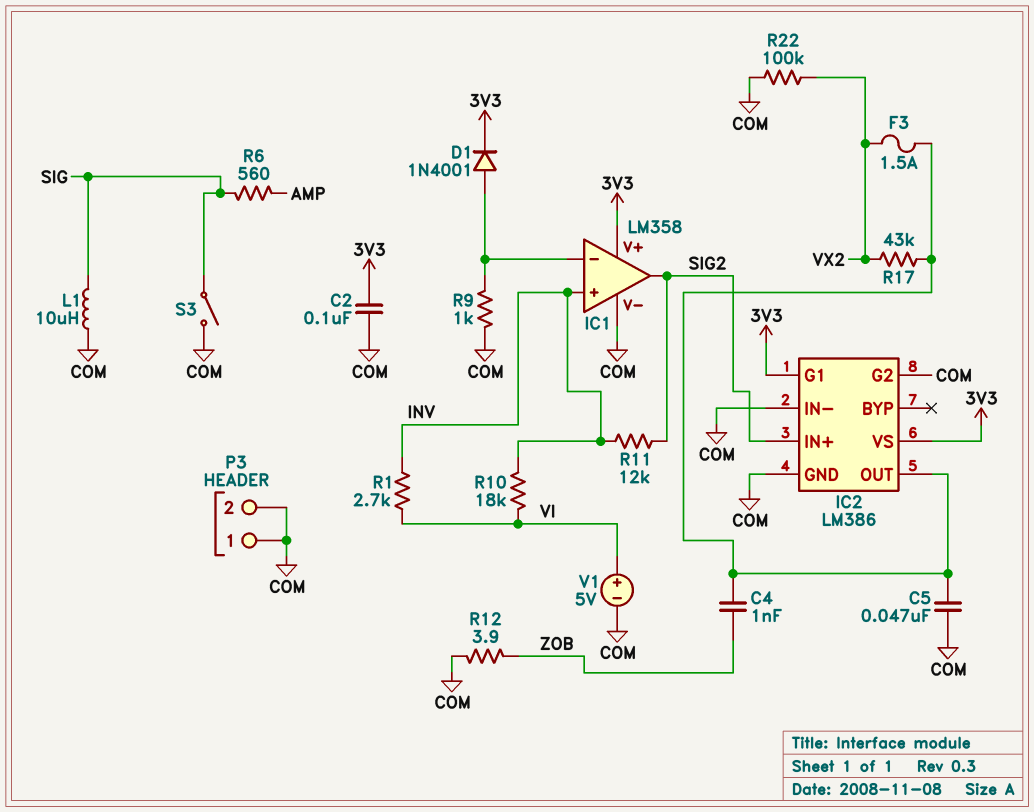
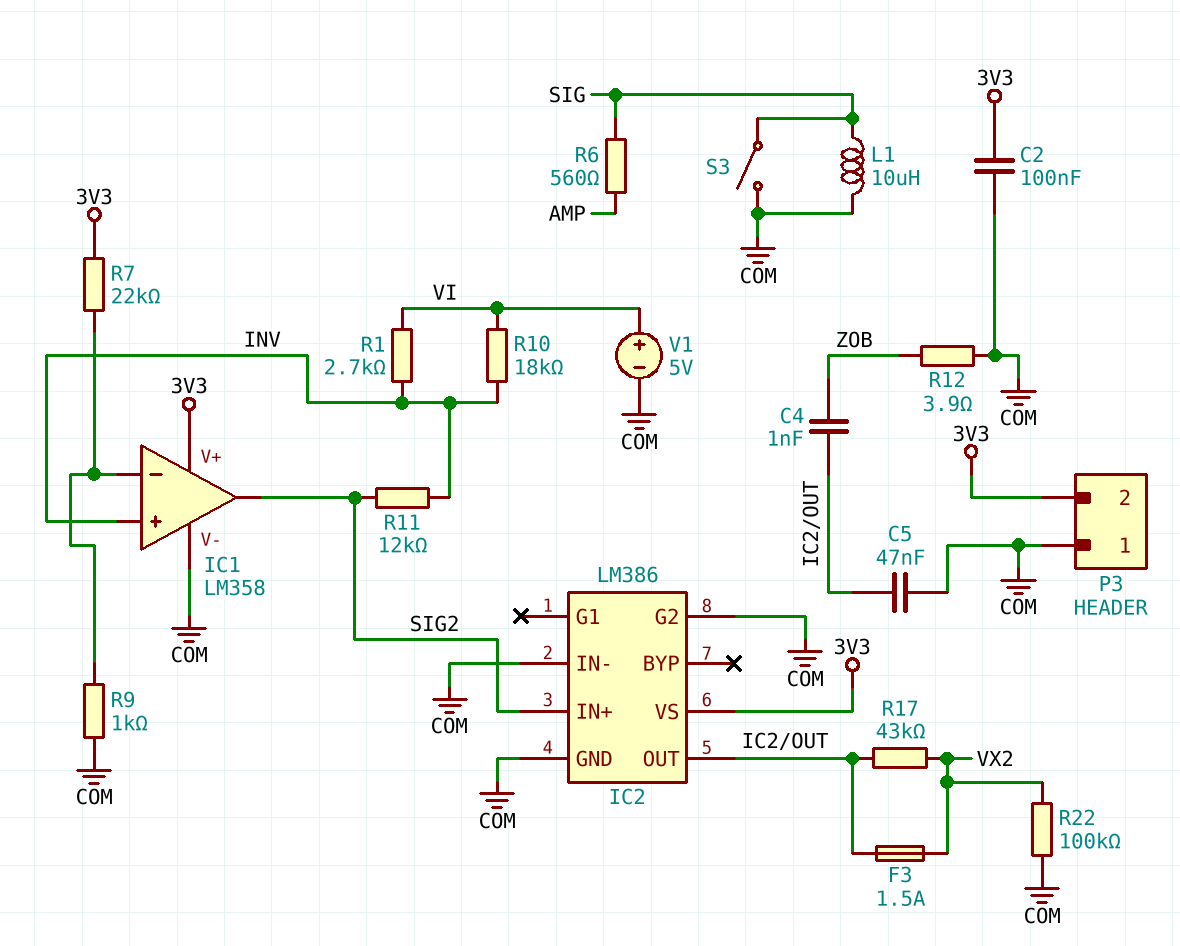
D1: diode 1N4001 (A IC1/in-, K 3V3) -> none
IC2 pin G1: 3V3 -> none
P3 pin 2: COM -> 3V3
R7: none -> 22k (3V3, IC1/in-)

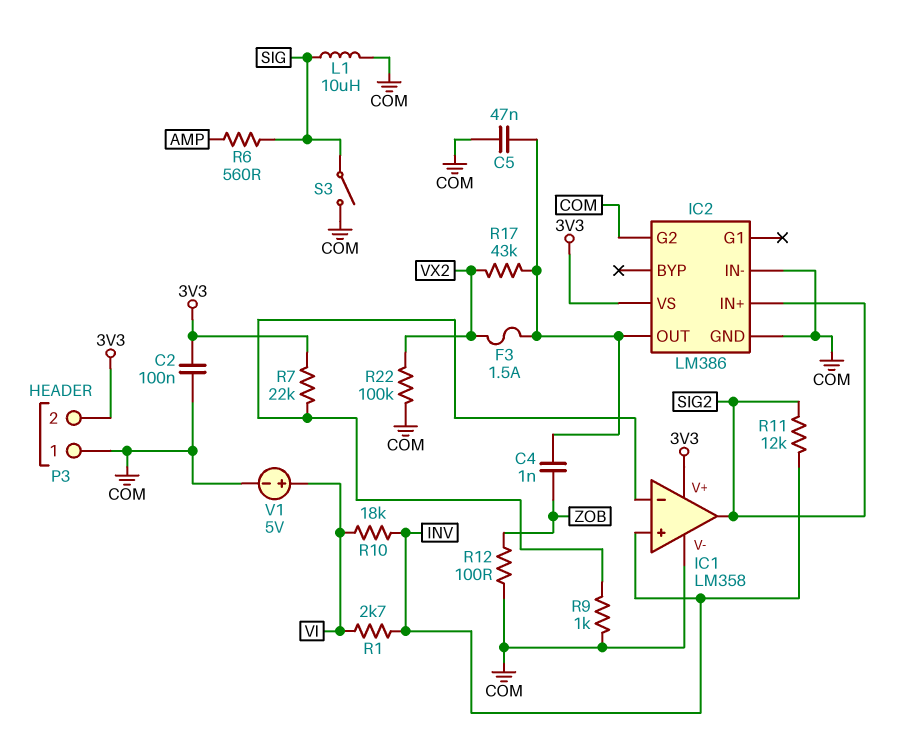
R12: 3.9 (COM, ZOB) -> 100 (COM, ZOB)

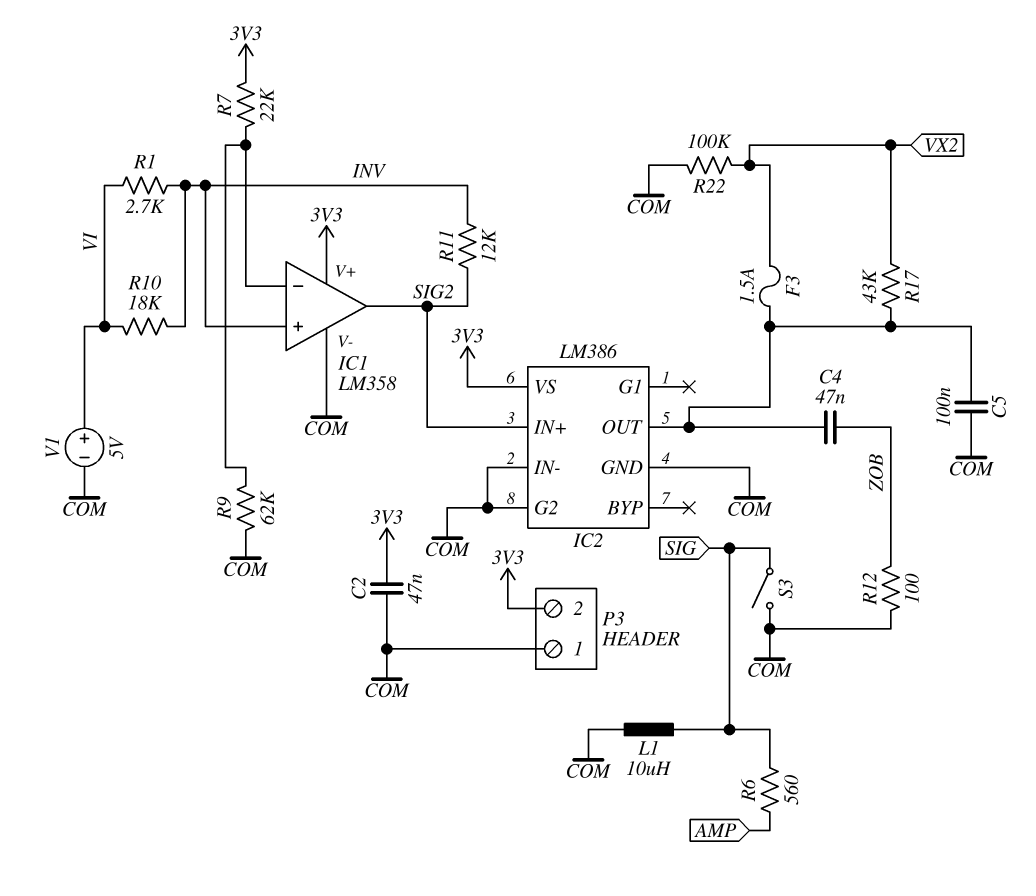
C2: 100nF (3V3, COM) -> 47nF (3V3, COM)
C4: 1nF (IC2/OUT, ZOB) -> 47nF (IC2/OUT, ZOB)
C5: 47nF (COM, IC2/OUT) -> 100nF (COM, IC2/OUT)
R9: 1k (COM, IC1/in-) -> 62k (COM, IC1/in-)

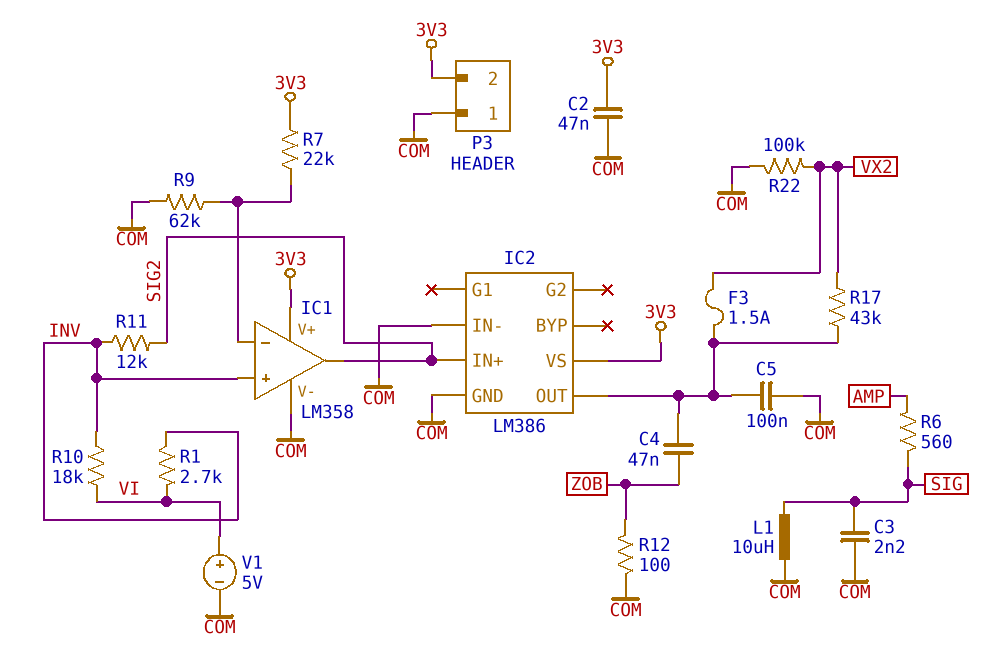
C3: none -> 2.2nF (COM, SIG)
IC2 pin G2: COM -> none
S3: switch (COM, SIG) -> none

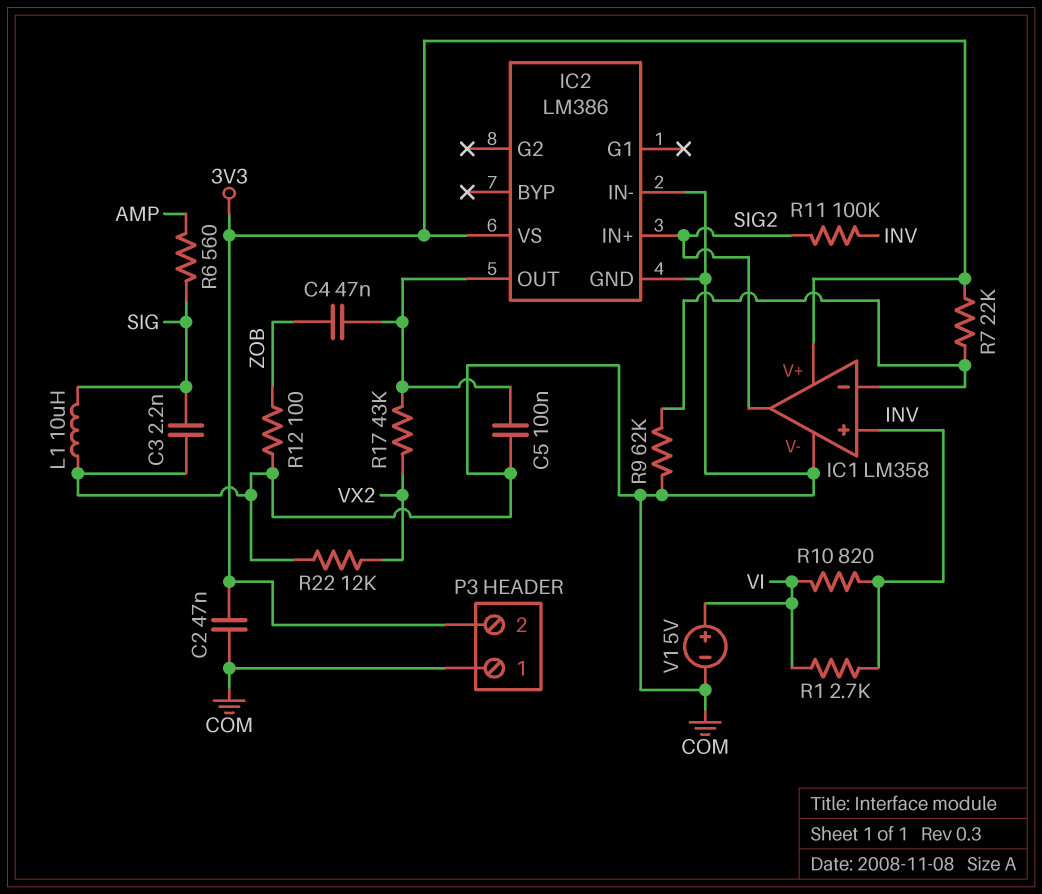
F3: 1.5A (IC2/OUT, VX2) -> none
R10: 18k (INV, VI) -> 820 (INV, VI)
R11: 12k (INV, SIG2) -> 100k (INV, SIG2)
R22: 100k (COM, VX2) -> 12k (COM, VX2)

